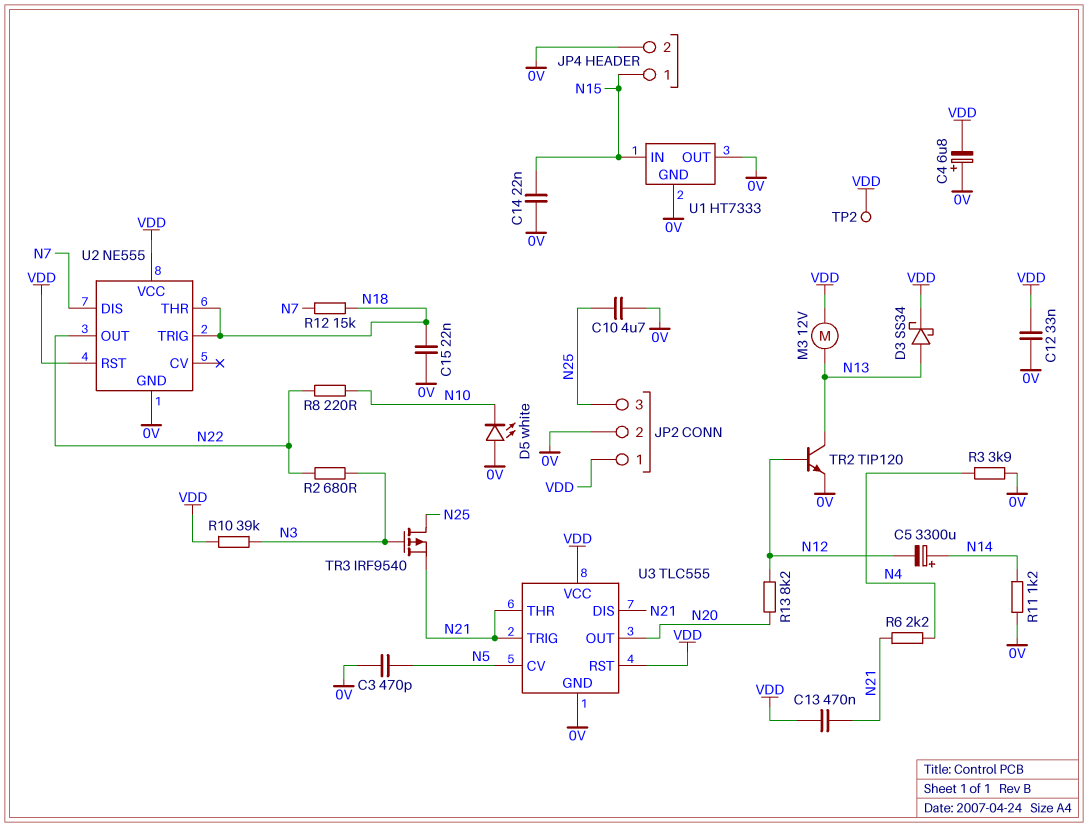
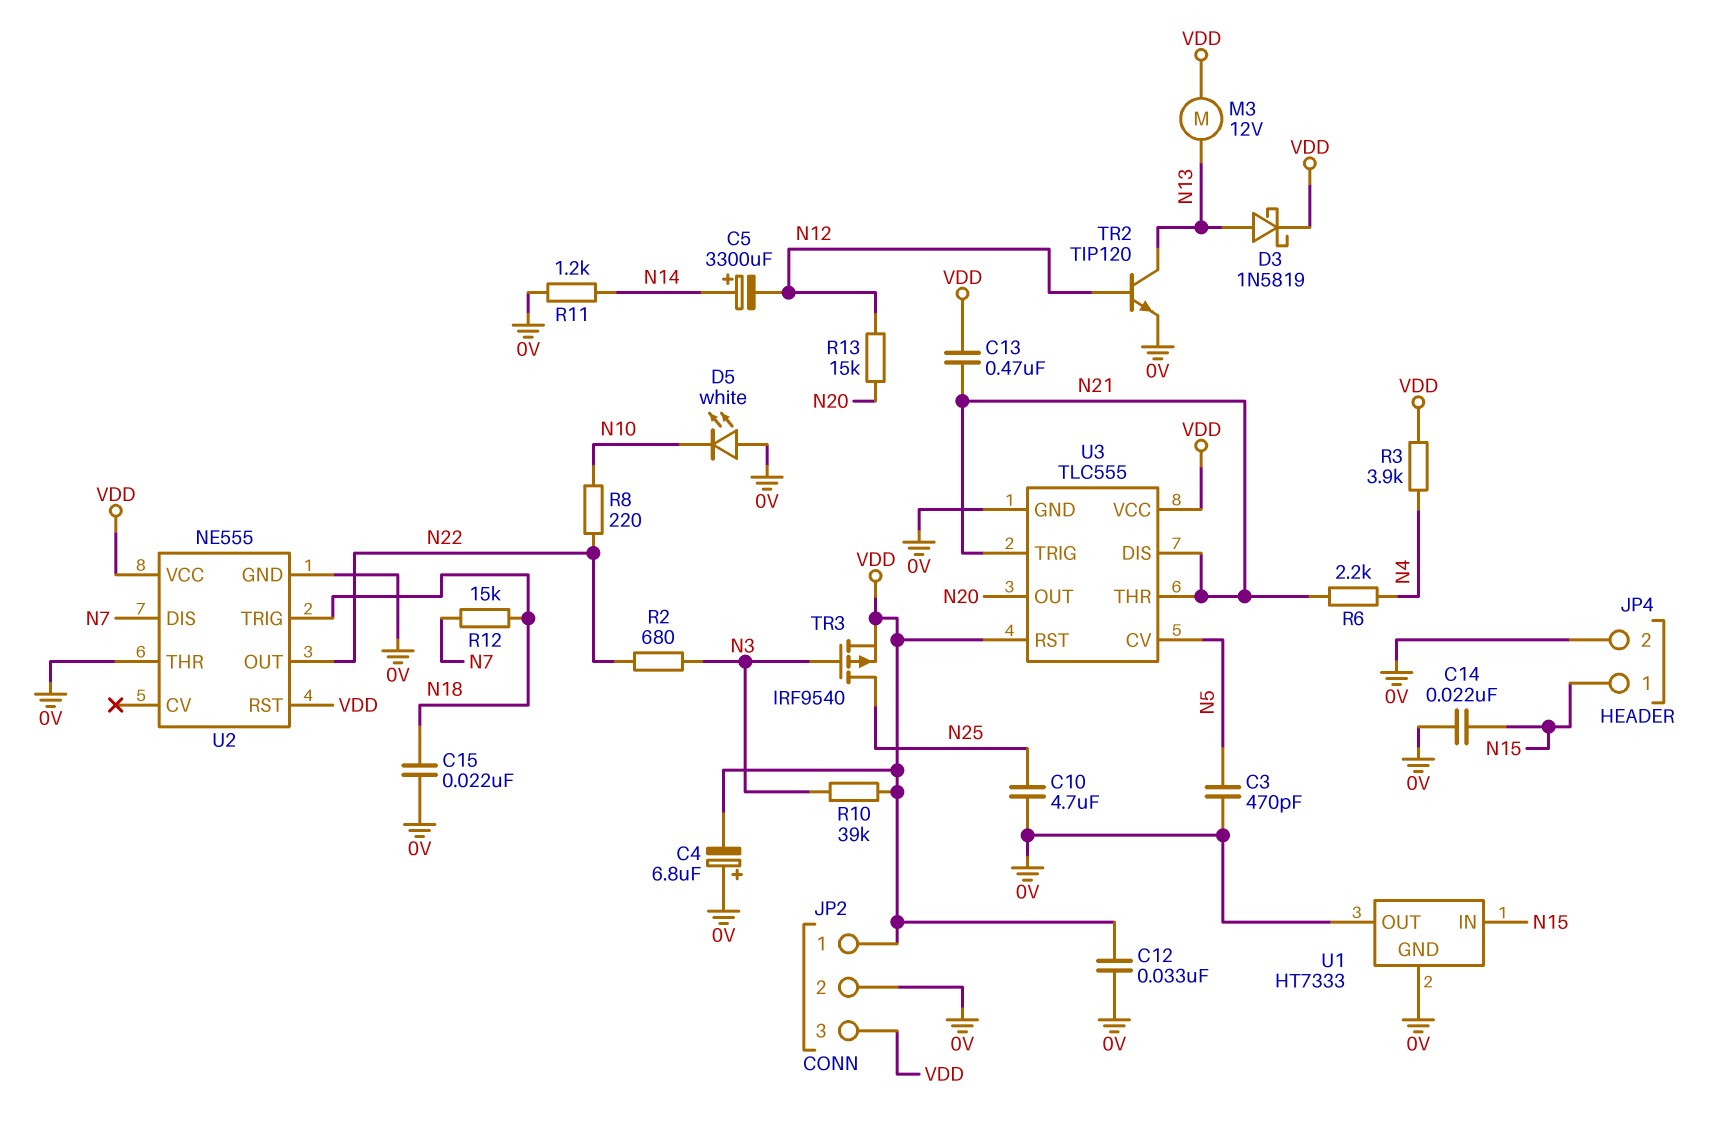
D3: schottky SS34 (A N13, K VDD) -> schottky 1N5819 (A N13, K VDD)
JP2 pin 3: N25 -> VDD
R3: 3.9k (0V, N4) -> 3.9k (N4, VDD)
R13: 8.2k (N12, N20) -> 15k (N12, N20)
TP2: test point (VDD) -> none
TR3: PMOS IRF9540 (G N3, D N25, S N21) -> PMOS IRF9540 (G N3, D N25, S VDD)
U2 pin THR: N18 -> 0V

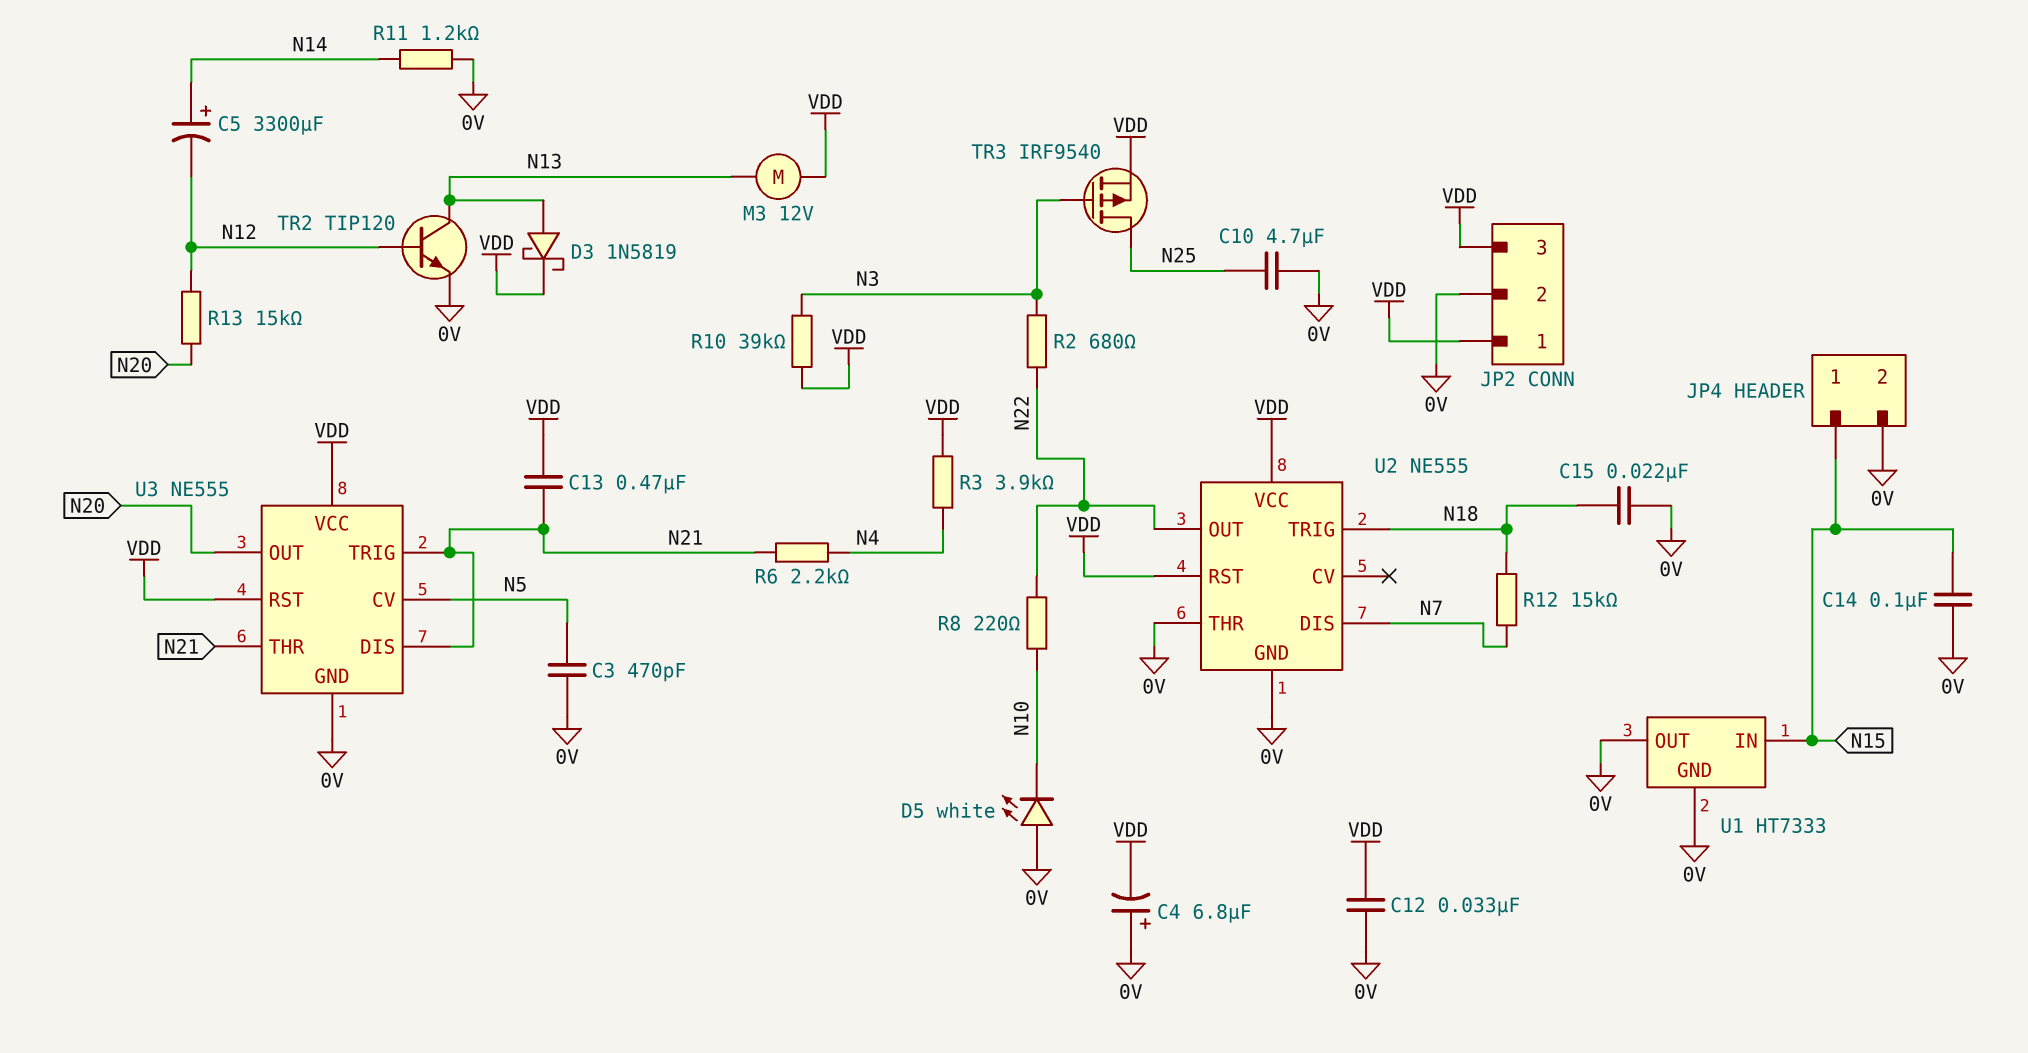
C14: 22nF (0V, N15) -> 100nF (0V, N15)
U3: TLC555 -> NE555

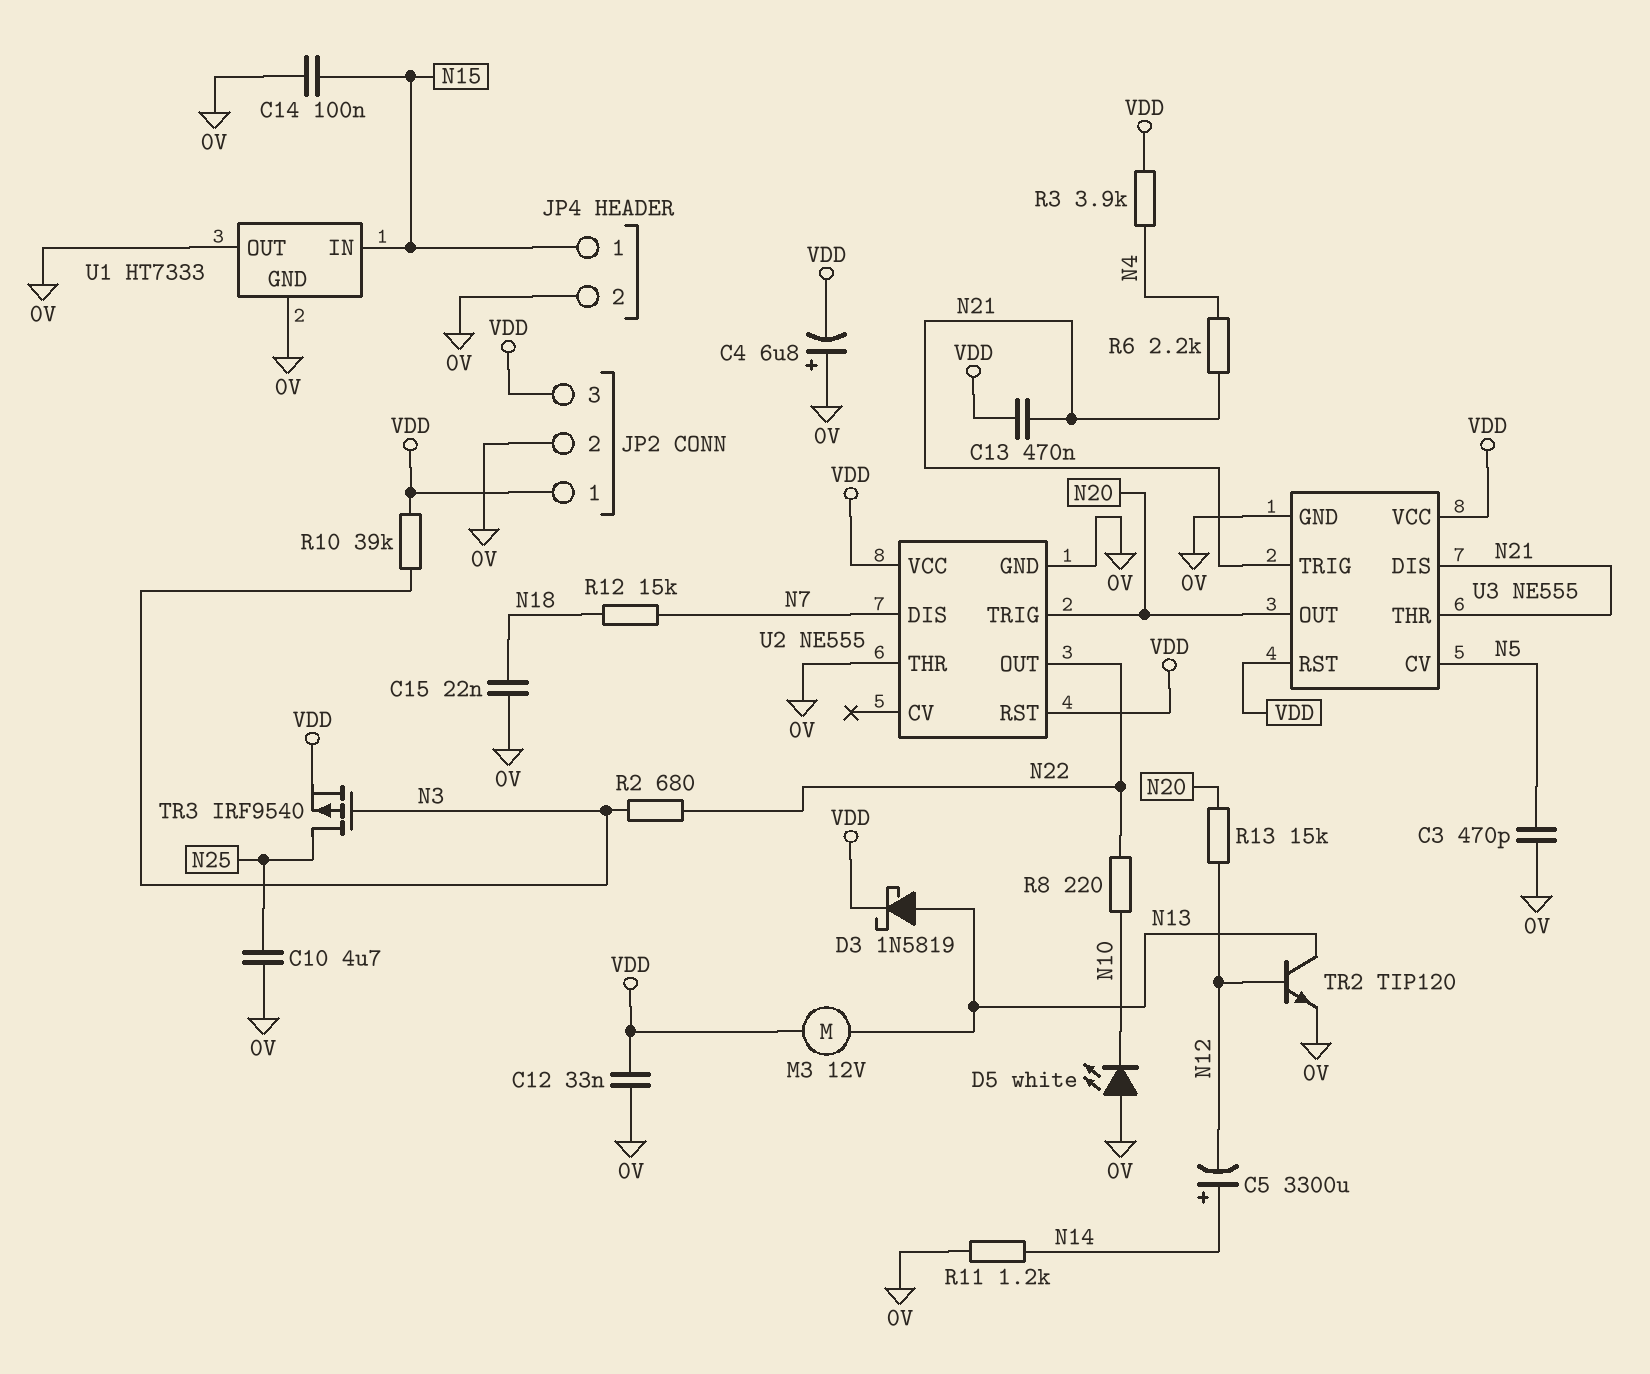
U2 pin TRIG: N18 -> N20

